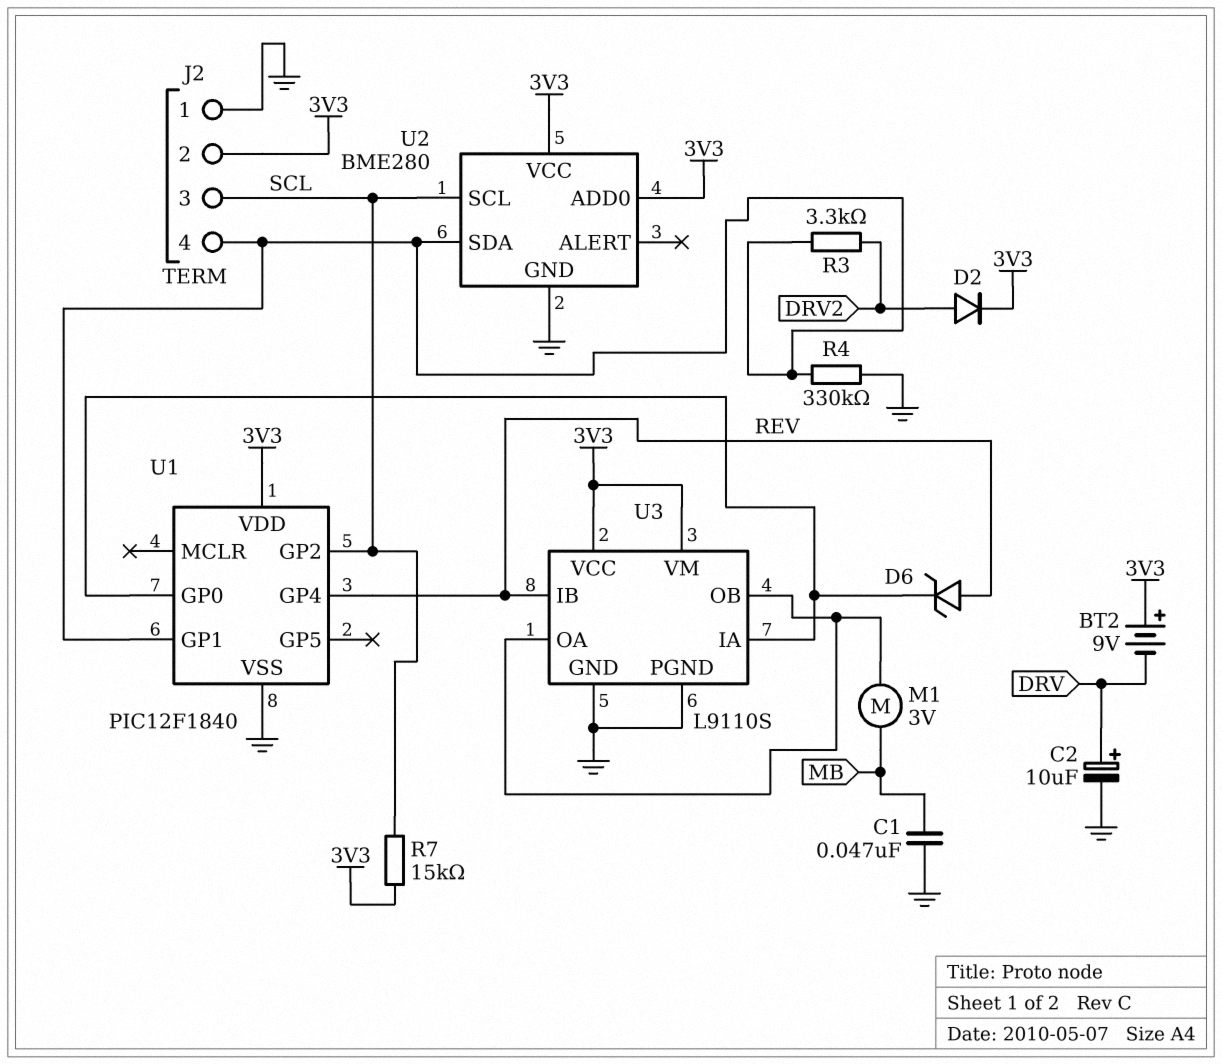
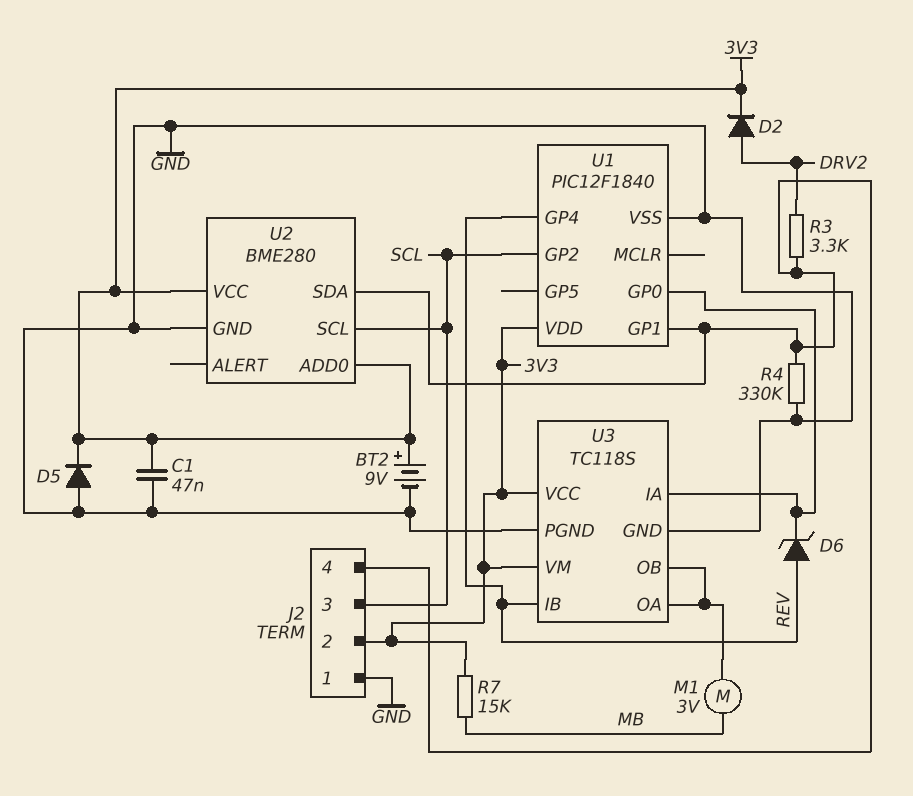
BT2: 9V (plus 3V3, minus DRV) -> 9V (plus 3V3, minus GND)
C1: 47nF (GND, MB) -> 47nF (3V3, GND)
C2: 10uF (plus DRV, minus GND) -> none
D5: none -> diode (A GND, K 3V3)
R7: 15k (3V3, SCL) -> 15k (3V3, MB)
U3: L9110S -> TC118S

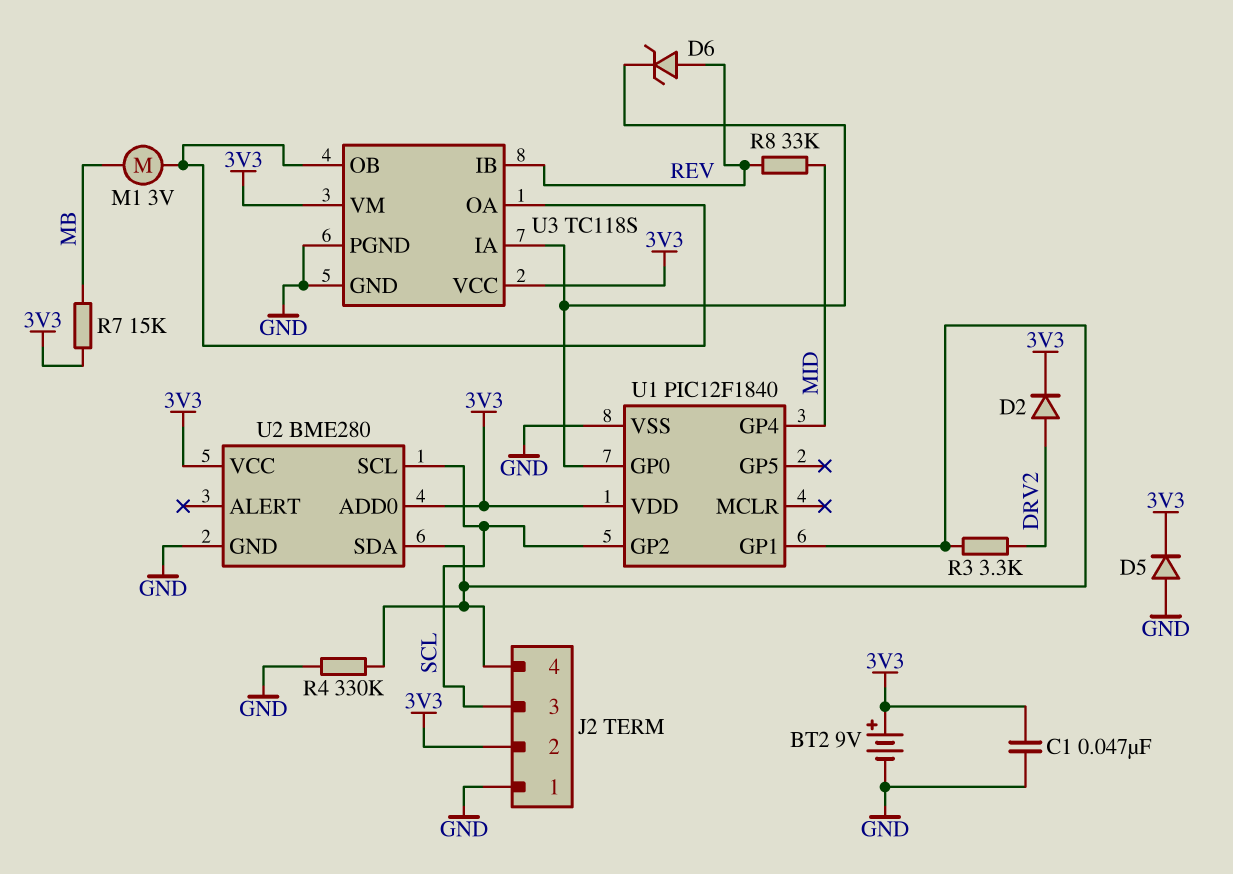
R8: none -> 33k (MID, REV)
U1 pin GP4: REV -> MID

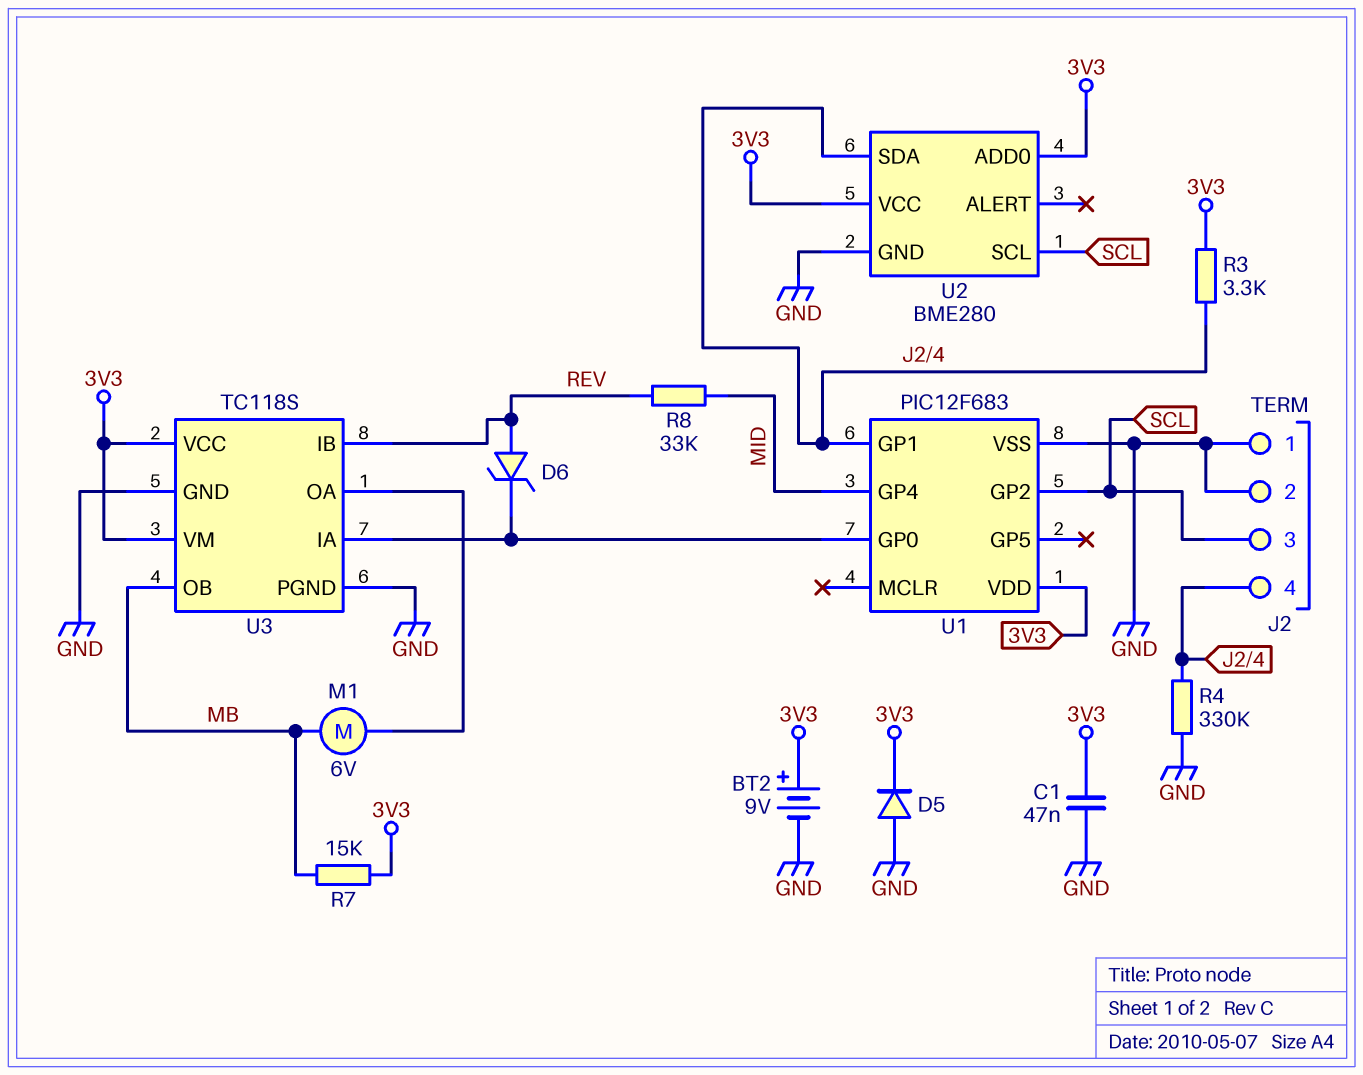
D2: diode (A DRV2, K 3V3) -> none
J2 pin 2: 3V3 -> GND
M1: motor 3V (MB, U3/OA) -> motor 6V (MB, U3/OA)
R3: 3.3k (DRV2, J2/4) -> 3.3k (3V3, J2/4)
U1: PIC12F1840 -> PIC12F683
U3 pin OB: U3/OA -> MB

